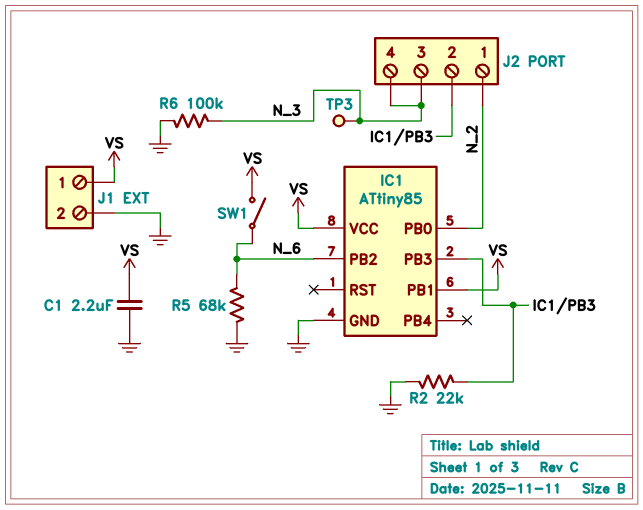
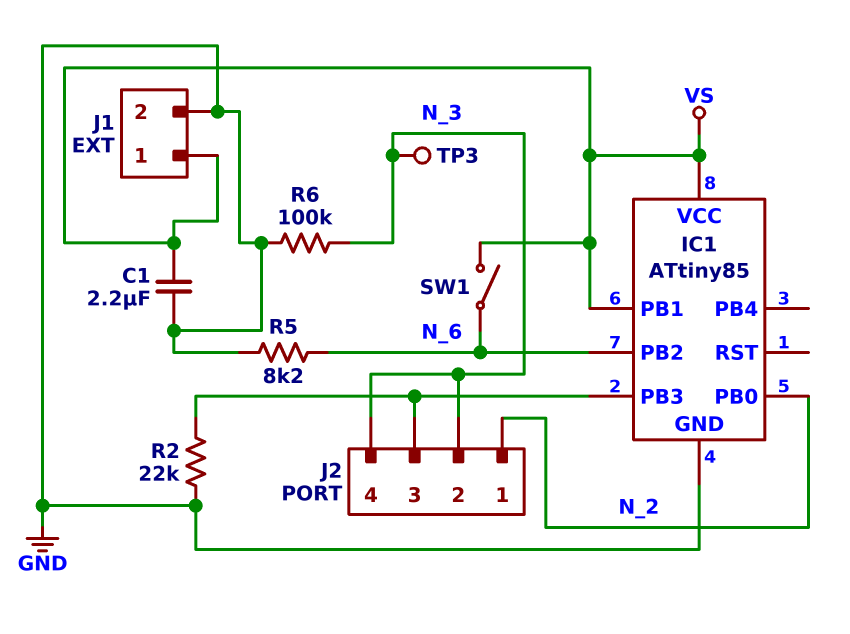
J2 pin 2: IC1/PB3 -> N_3
J2 pin 3: N_3 -> IC1/PB3
R5: 68k (GND, N_6) -> 8.2k (GND, N_6)

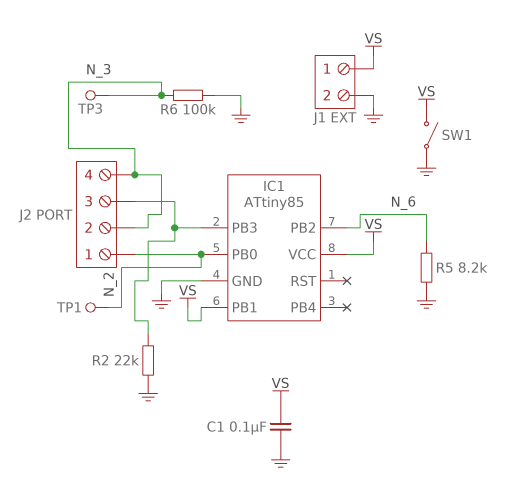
C1: 2.2uF (GND, VS) -> 100nF (GND, VS)
SW1: switch (N_6, VS) -> switch (GND, VS)
TP1: none -> test point (N_2)

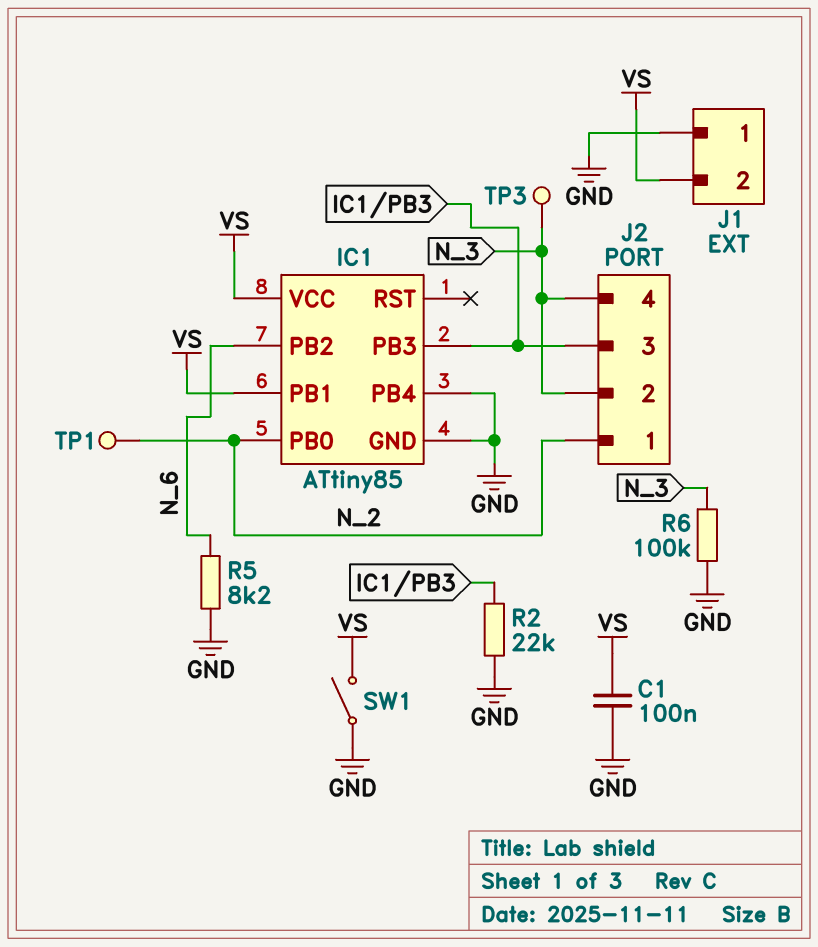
IC1 pin PB4: none -> GND
J1 pin 1: VS -> GND
J1 pin 2: GND -> VS

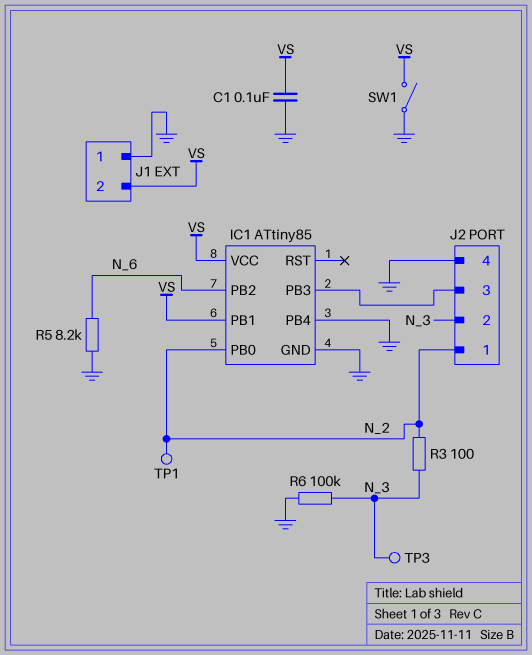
J2 pin 4: N_3 -> GND
R2: 22k (GND, IC1/PB3) -> none
R3: none -> 100 (N_2, N_3)

